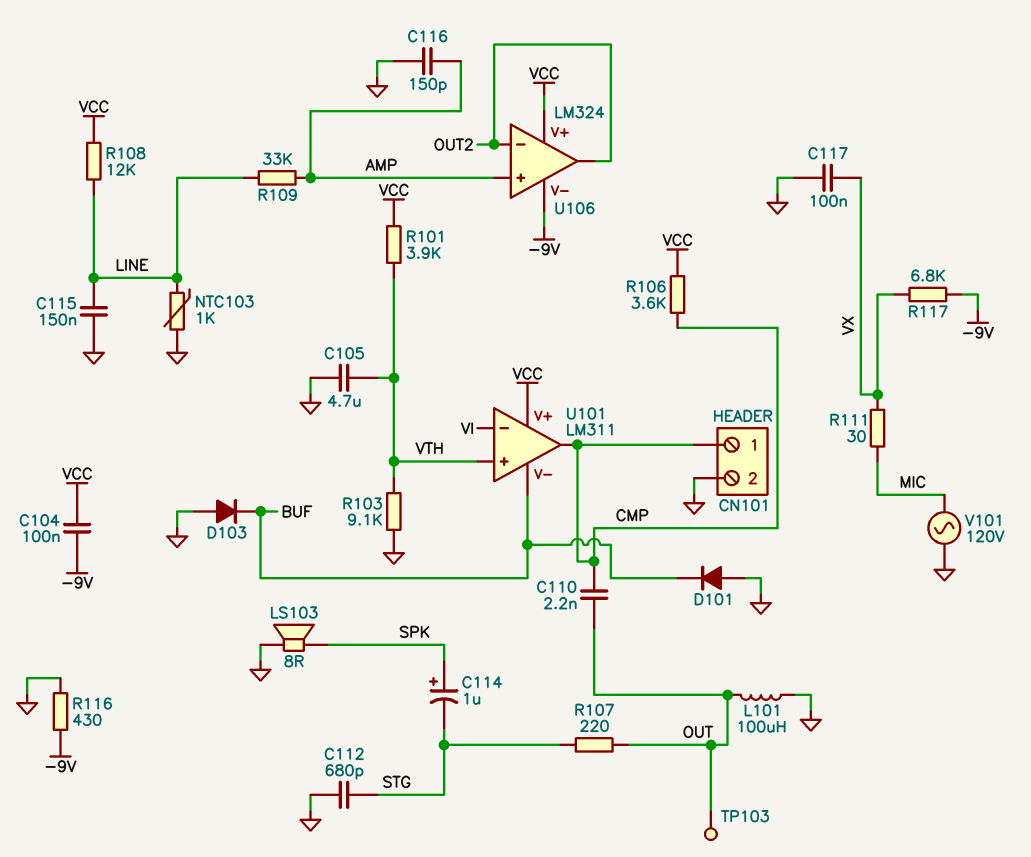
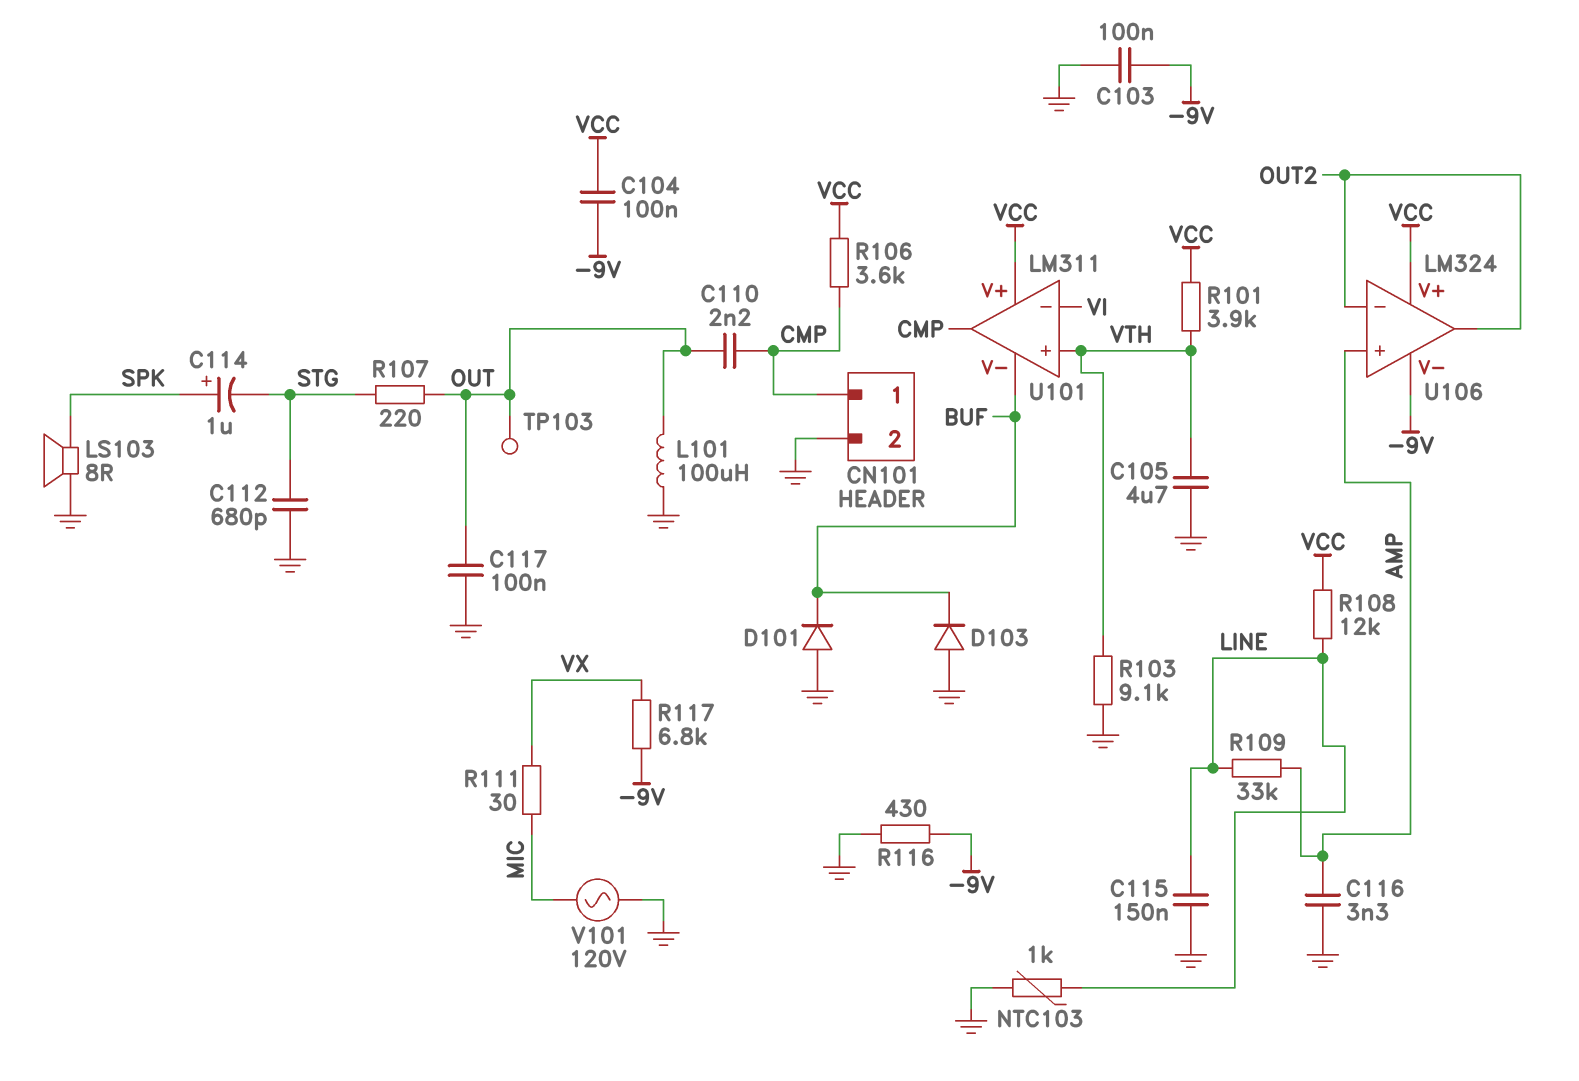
C103: none -> 100nF (-9V, GND)
C116: 150pF (AMP, GND) -> 3.3nF (AMP, GND)
C117: 100nF (GND, VX) -> 100nF (GND, OUT)

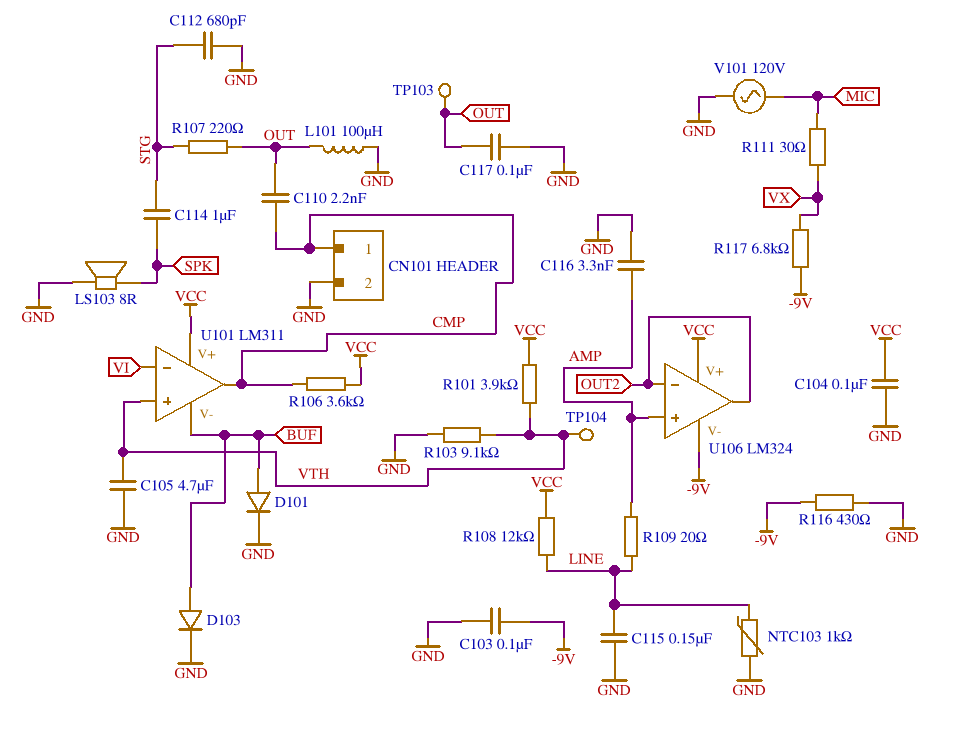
C104: 100nF (-9V, VCC) -> 100nF (GND, VCC)
C114: 1uF (plus SPK, minus STG) -> 1uF (SPK, STG)
D101: diode (A GND, K BUF) -> diode (A BUF, K GND)
D103: diode (A GND, K BUF) -> diode (A BUF, K GND)
R109: 33k (AMP, LINE) -> 20 (AMP, LINE)
TP104: none -> test point (VTH)

